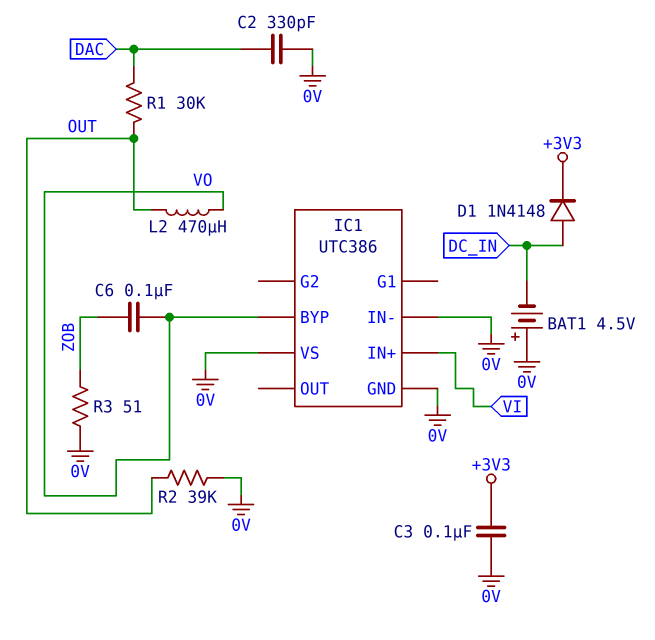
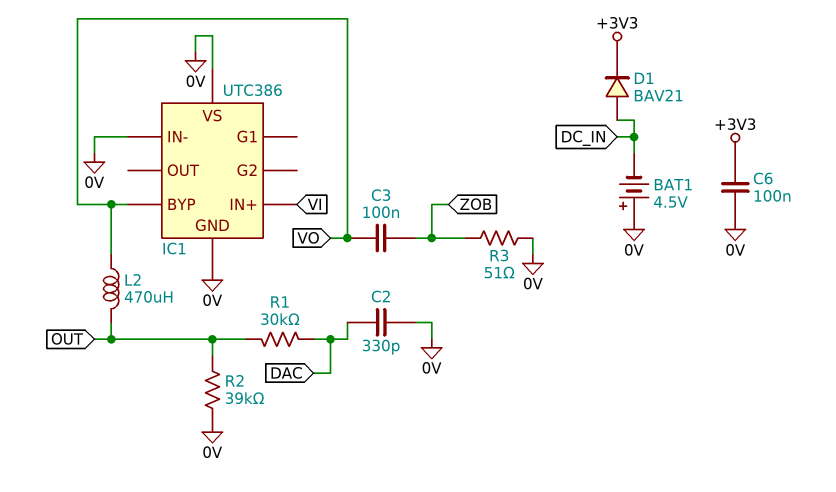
C3: 100nF (+3V3, 0V) -> 100nF (VO, ZOB)
C6: 100nF (VO, ZOB) -> 100nF (+3V3, 0V)
D1: diode 1N4148 (A DC_IN, K +3V3) -> diode BAV21 (A DC_IN, K +3V3)

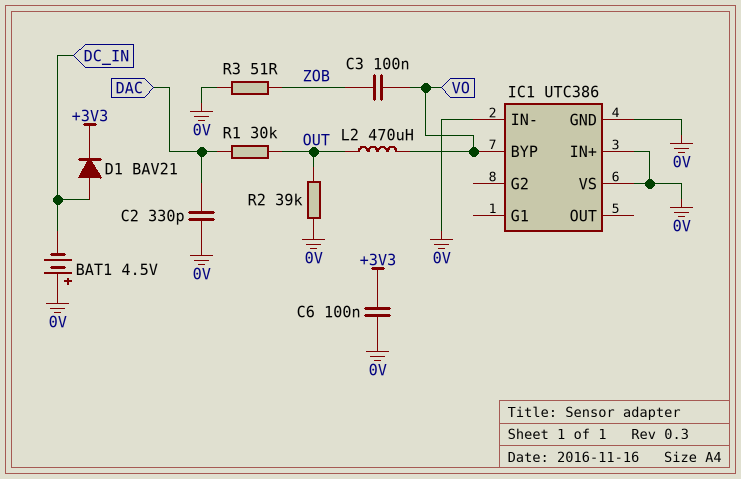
IC1 pin IN+: VI -> 0V

